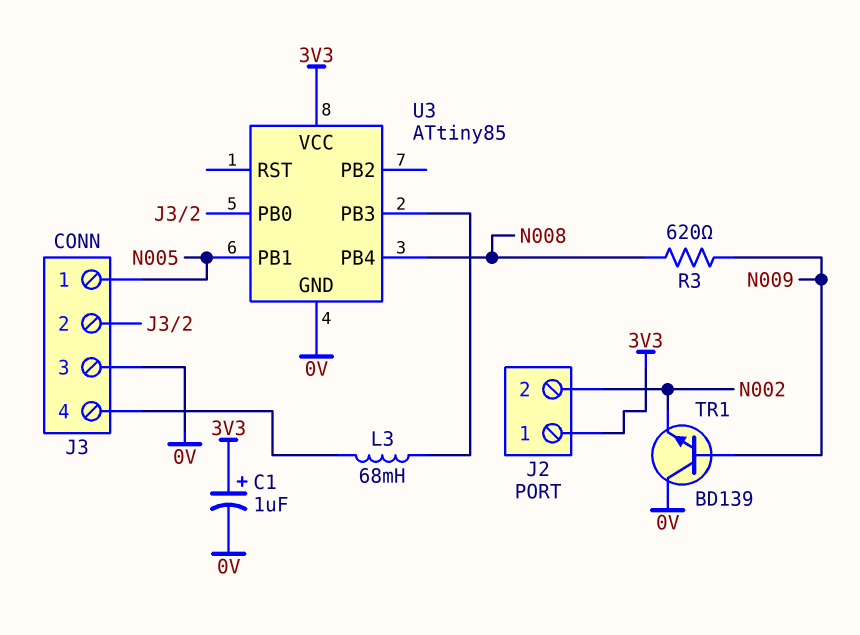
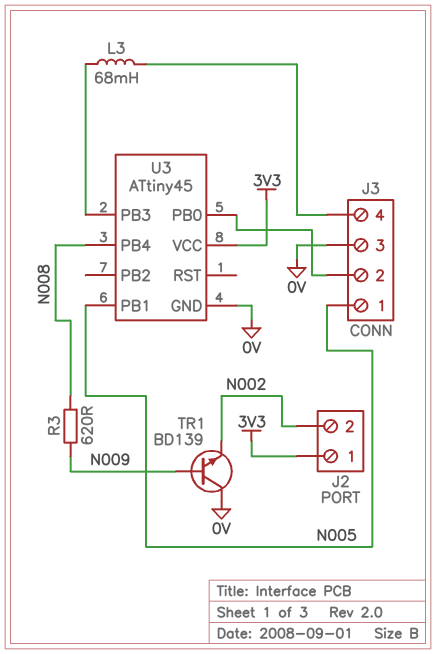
C1: 1uF (plus 3V3, minus 0V) -> none
U3: ATtiny85 -> ATtiny45

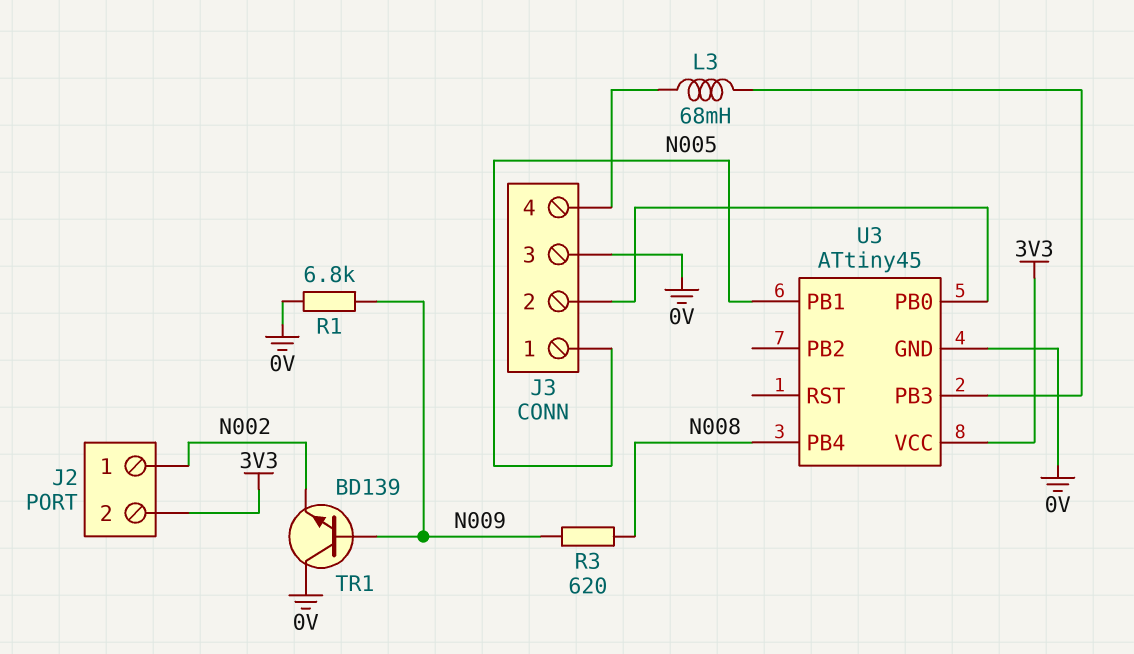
J2 pin 1: 3V3 -> N002
J2 pin 2: N002 -> 3V3
R1: none -> 6.8k (0V, N009)

